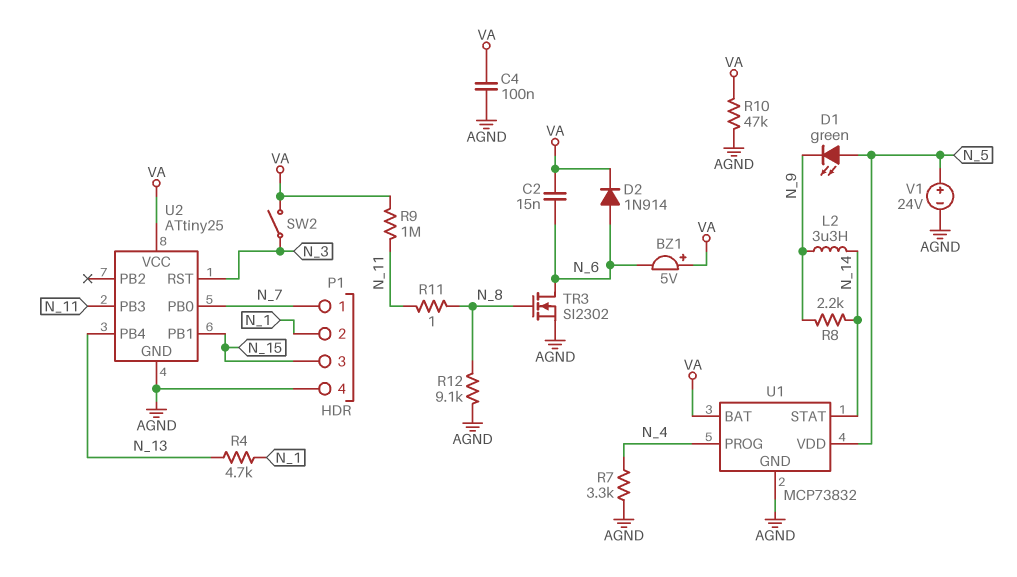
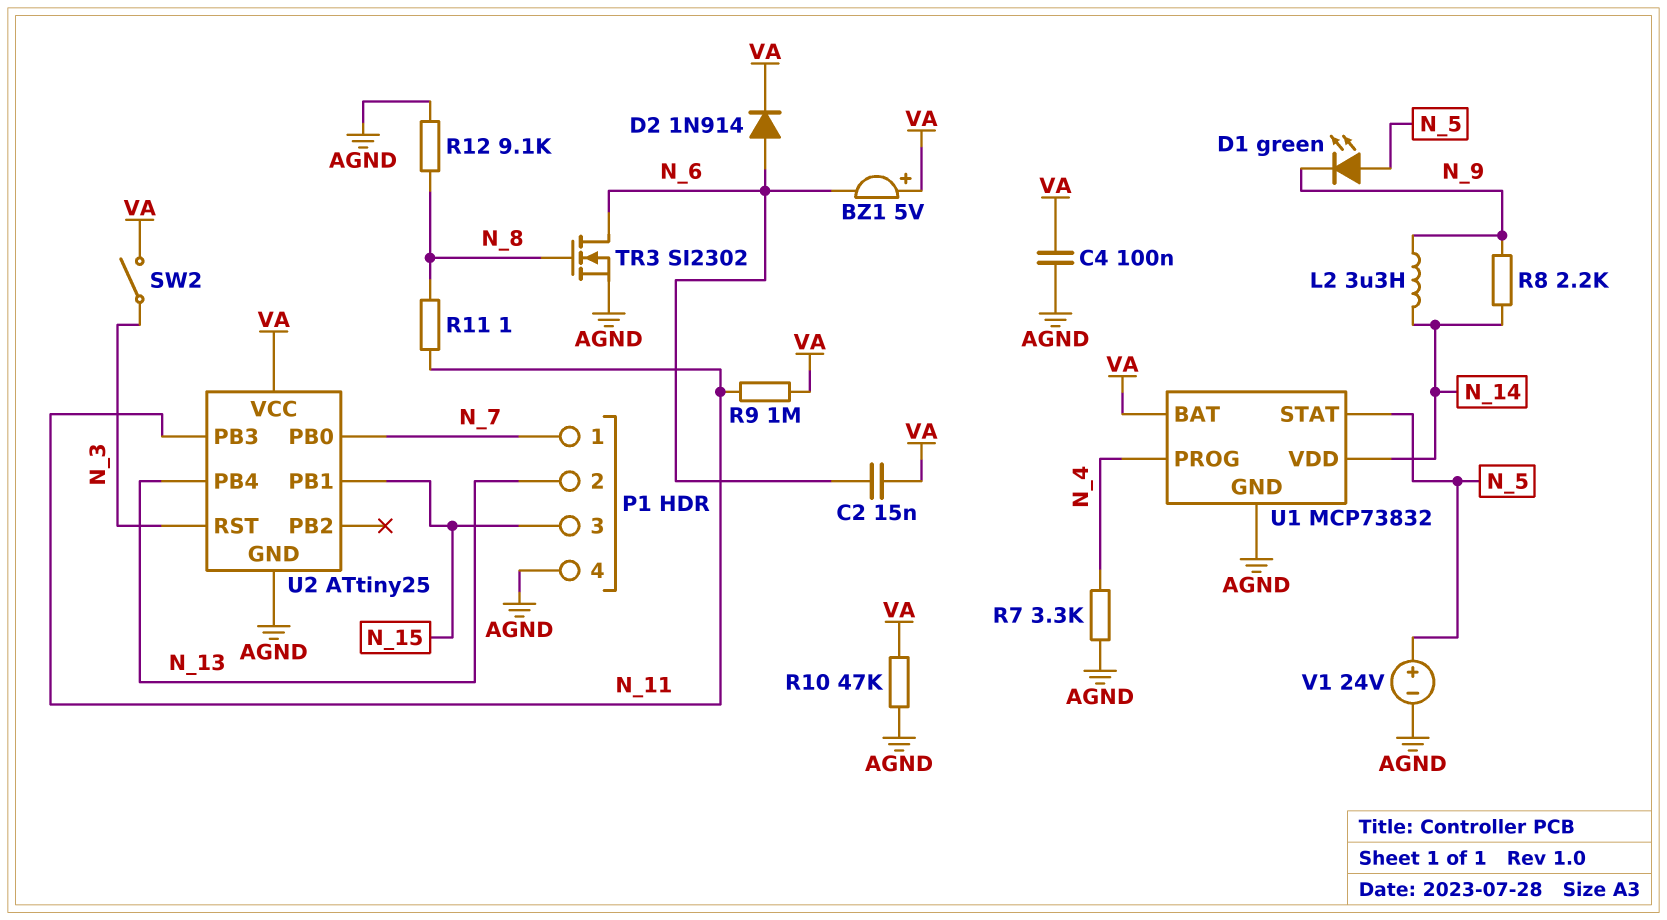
P1 pin 2: N_1 -> N_13
R4: 4.7k (N_1, N_13) -> none
U1 pin STAT: N_14 -> N_5
U1 pin VDD: N_5 -> N_14

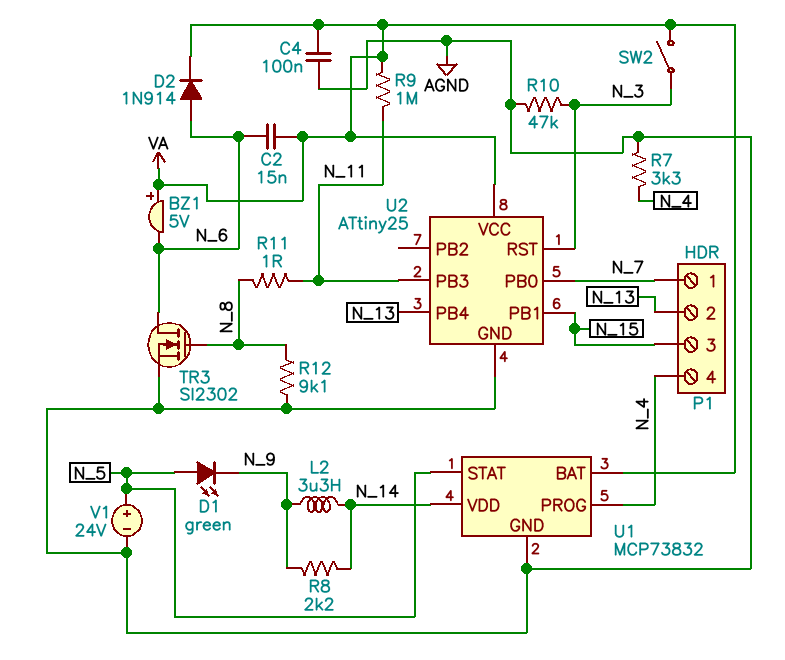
P1 pin 4: AGND -> N_4
R10: 47k (AGND, VA) -> 47k (AGND, N_3)

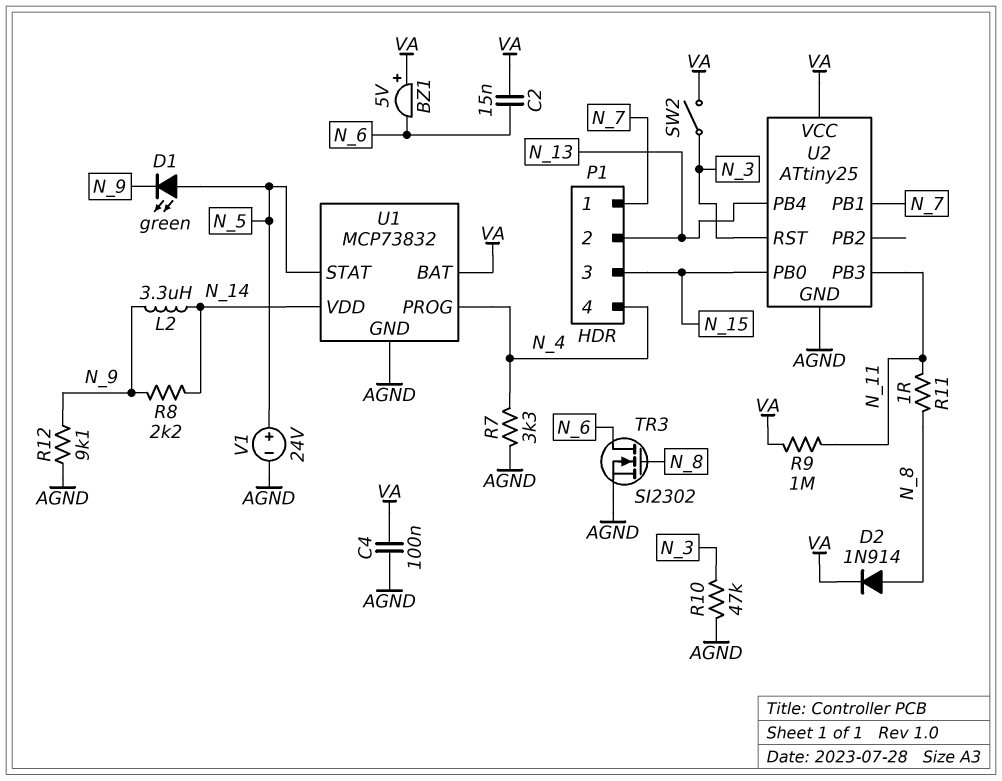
D2: diode 1N914 (A N_6, K VA) -> diode 1N914 (A N_8, K VA)
R12: 9.1k (AGND, N_8) -> 9.1k (AGND, N_9)
U2 pin PB0: N_7 -> N_15
U2 pin PB1: N_15 -> N_7

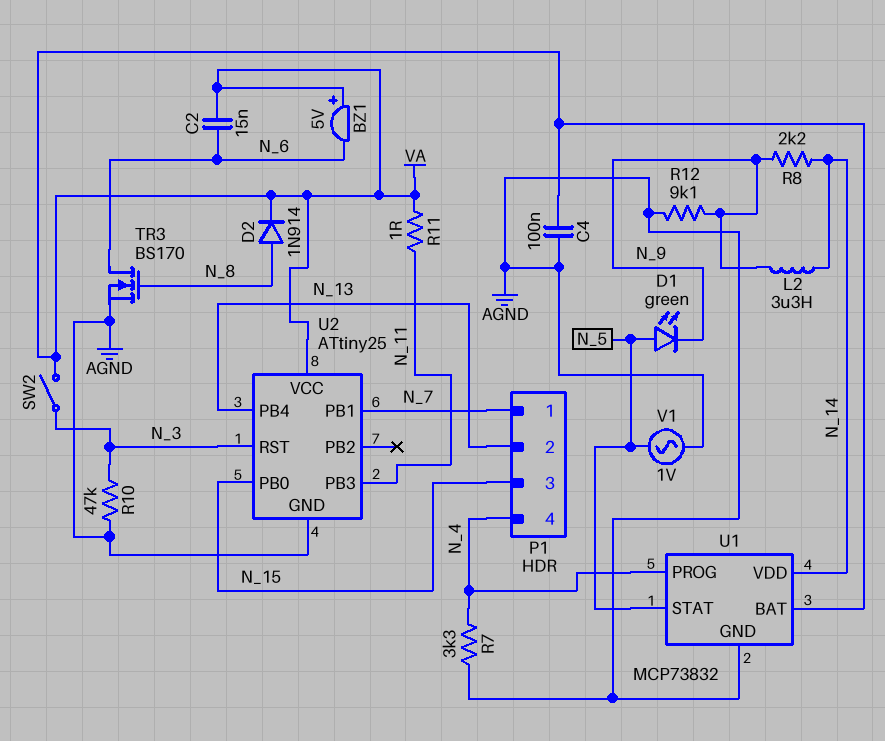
R9: 1M (N_11, VA) -> none
R11: 1 (N_8, N_11) -> 1 (N_11, VA)
TR3: NMOS SI2302 (G N_8, D N_6, S AGND) -> NMOS BS170 (G N_8, D N_6, S AGND)
V1: 24V (plus N_5, minus AGND) -> AC 1V (AGND, N_5)

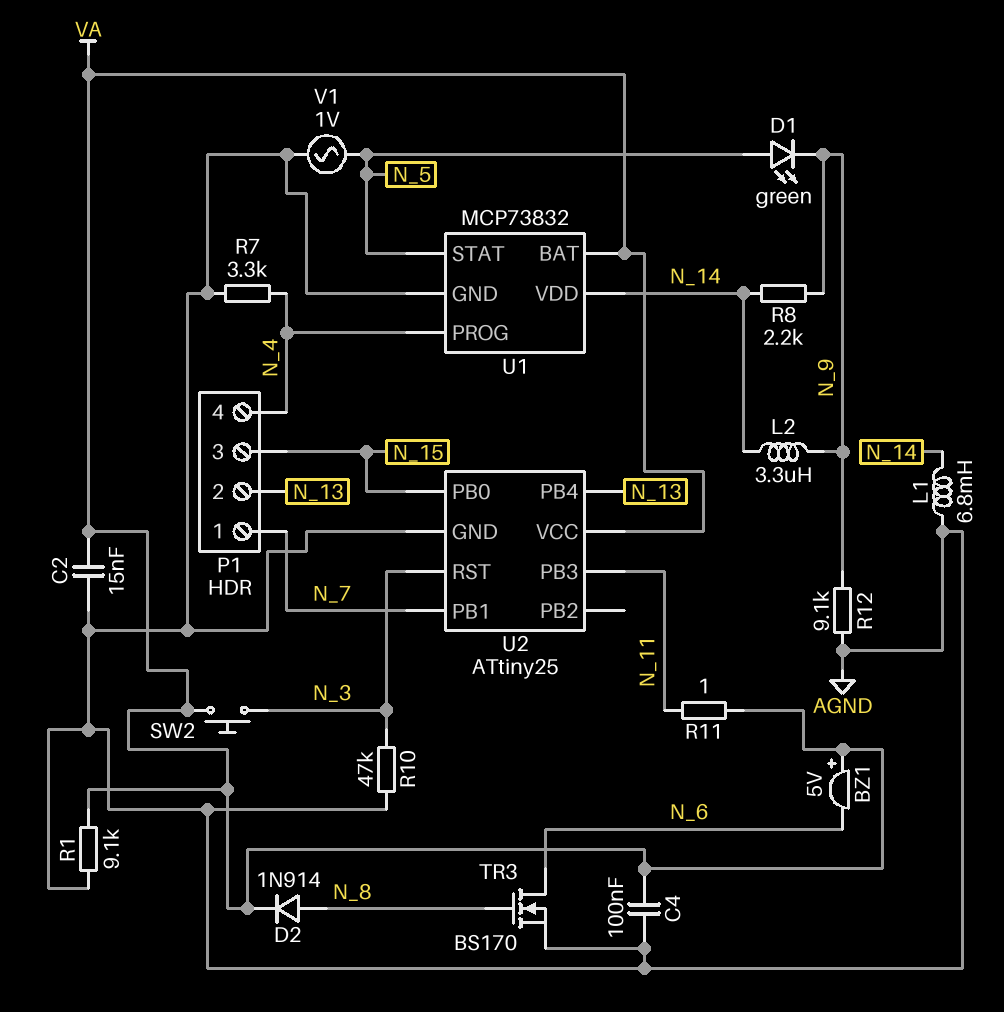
C2: 15nF (N_6, VA) -> 15nF (AGND, VA)
L1: none -> 6.8mH (AGND, N_14)
R1: none -> 9.1k (AGND, VA)
SW2: switch (N_3, VA) -> button (N_3, VA)

